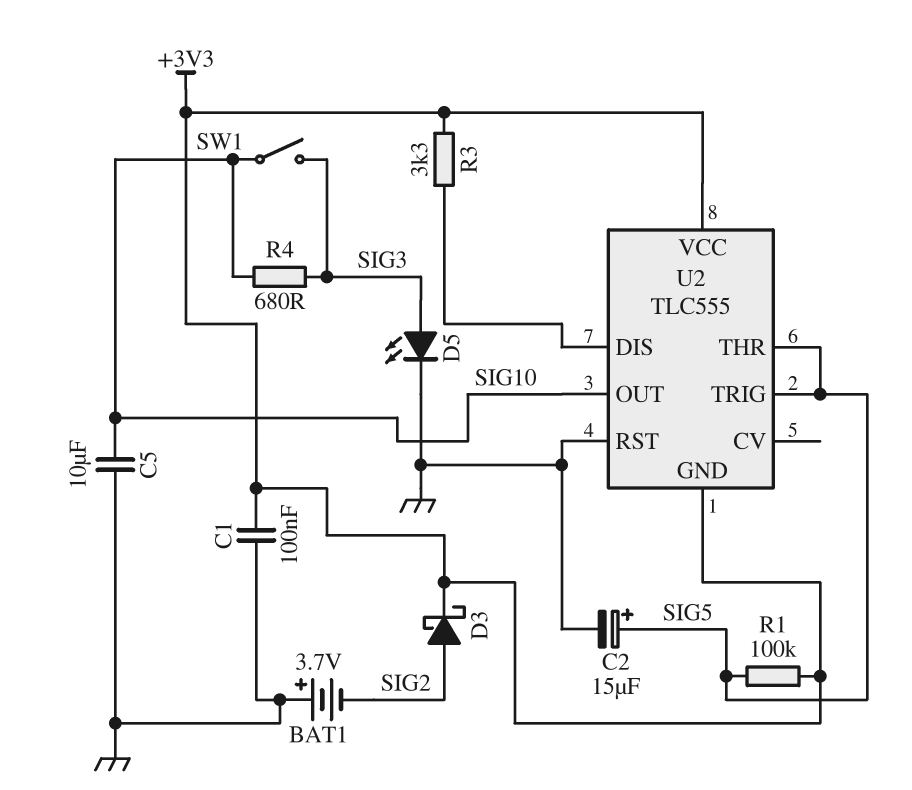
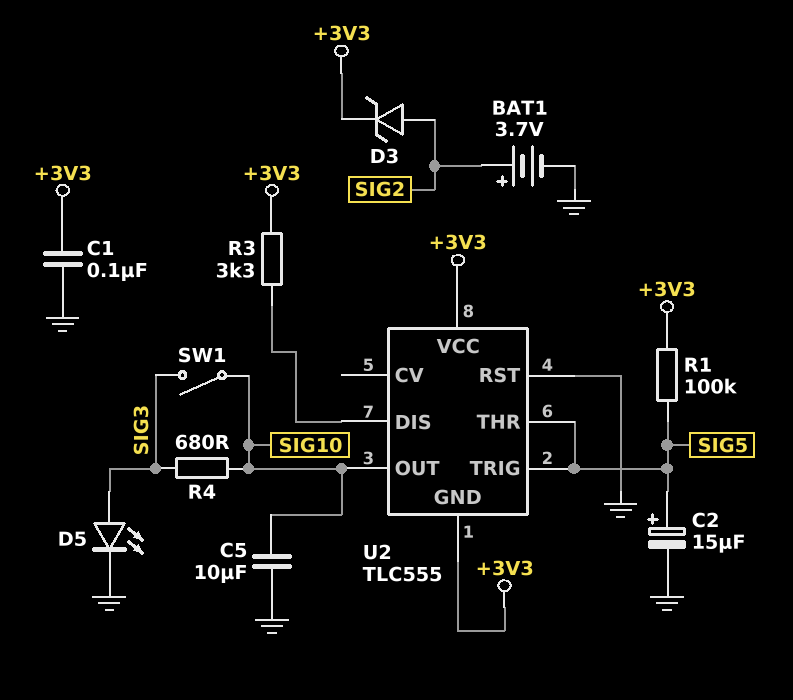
BAT1: 3.7V (plus GND, minus SIG2) -> 3.7V (plus SIG2, minus GND)
D3: schottky (A SIG2, K +3V3) -> zener (A SIG2, K +3V3)

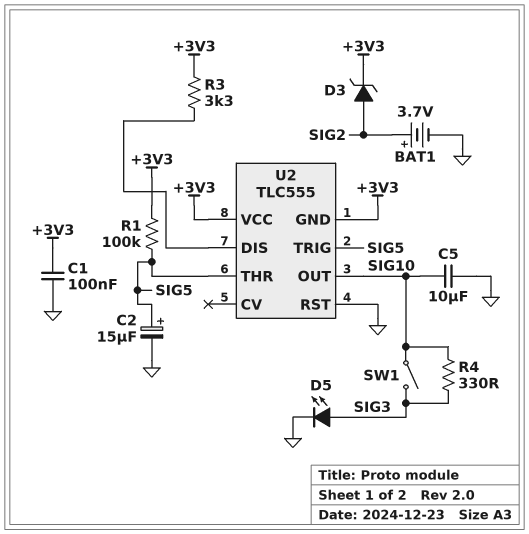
R4: 680 (SIG3, SIG10) -> 330 (SIG3, SIG10)

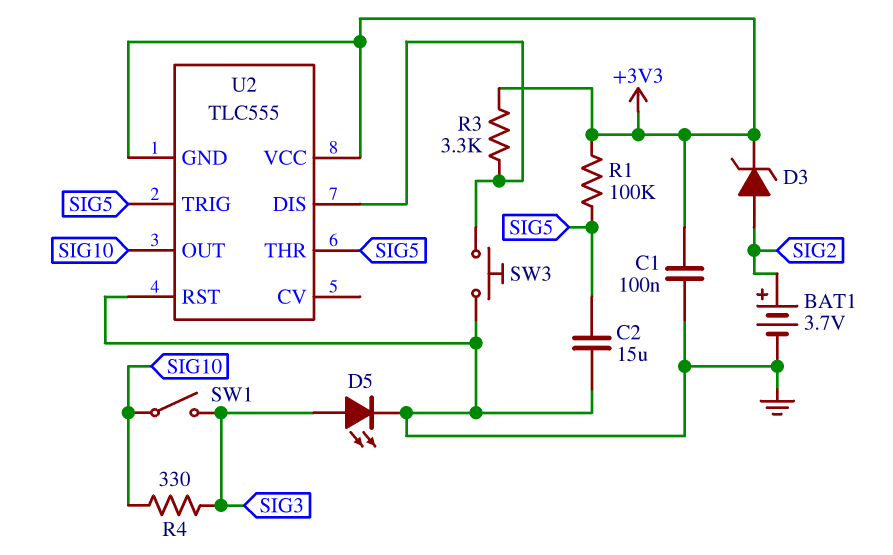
C2: 15uF (plus SIG5, minus GND) -> 15uF (GND, SIG5)
C5: 10uF (GND, SIG10) -> none
SW3: none -> button (GND, U2/DIS)

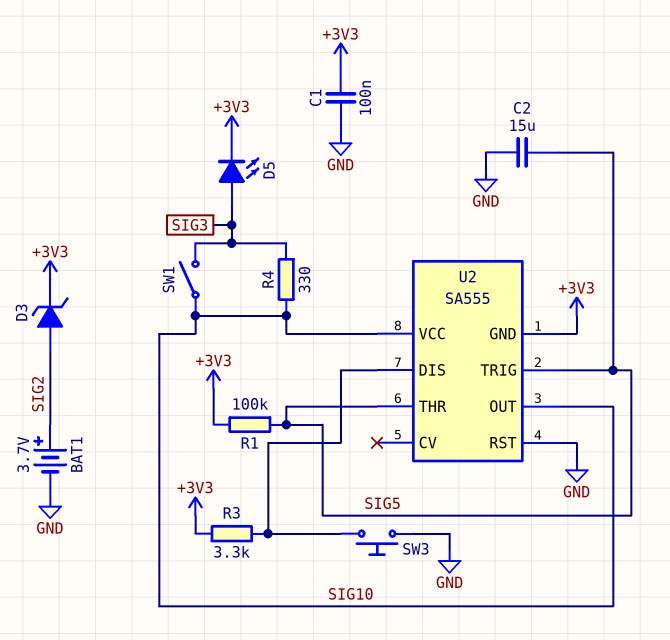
D5: LED (A SIG3, K GND) -> LED (A SIG3, K +3V3)
U2: TLC555 -> SA555
U2 pin VCC: +3V3 -> SIG10

